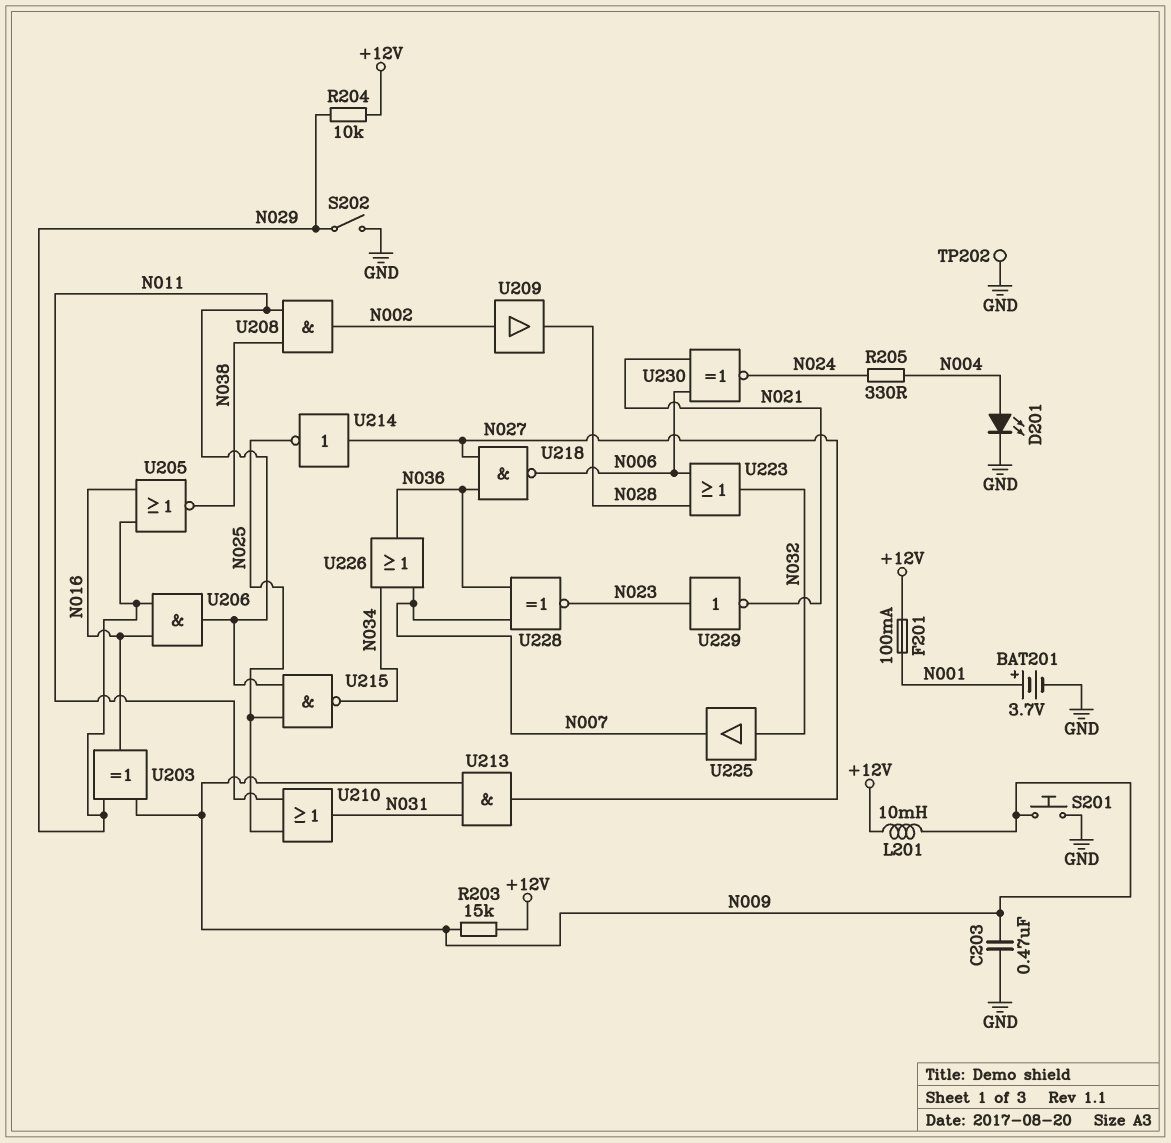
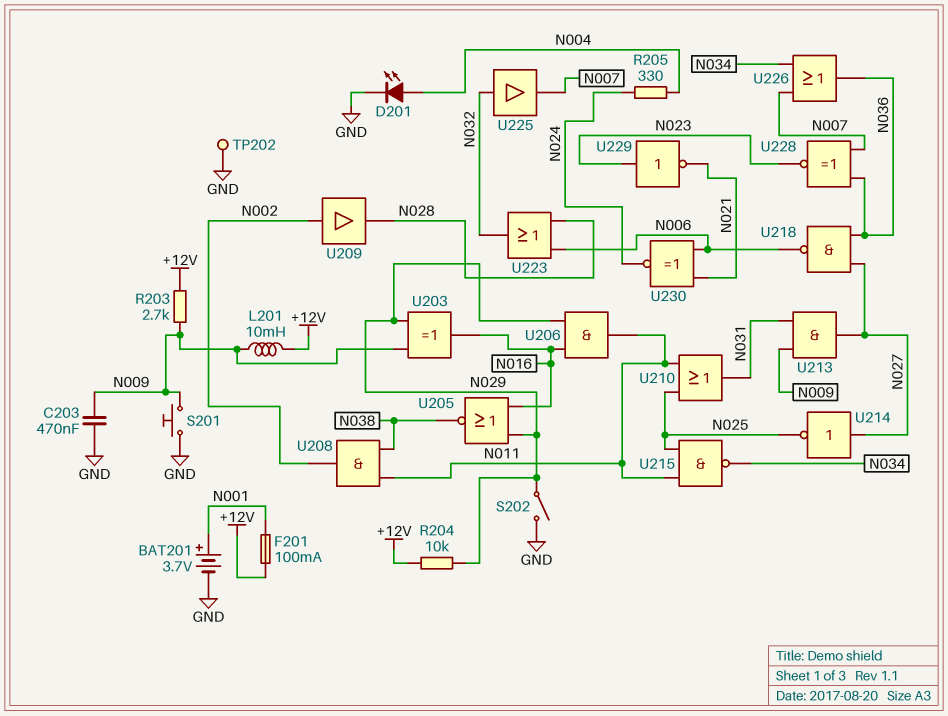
R203: 15k (+12V, N009) -> 2.7k (+12V, N009)

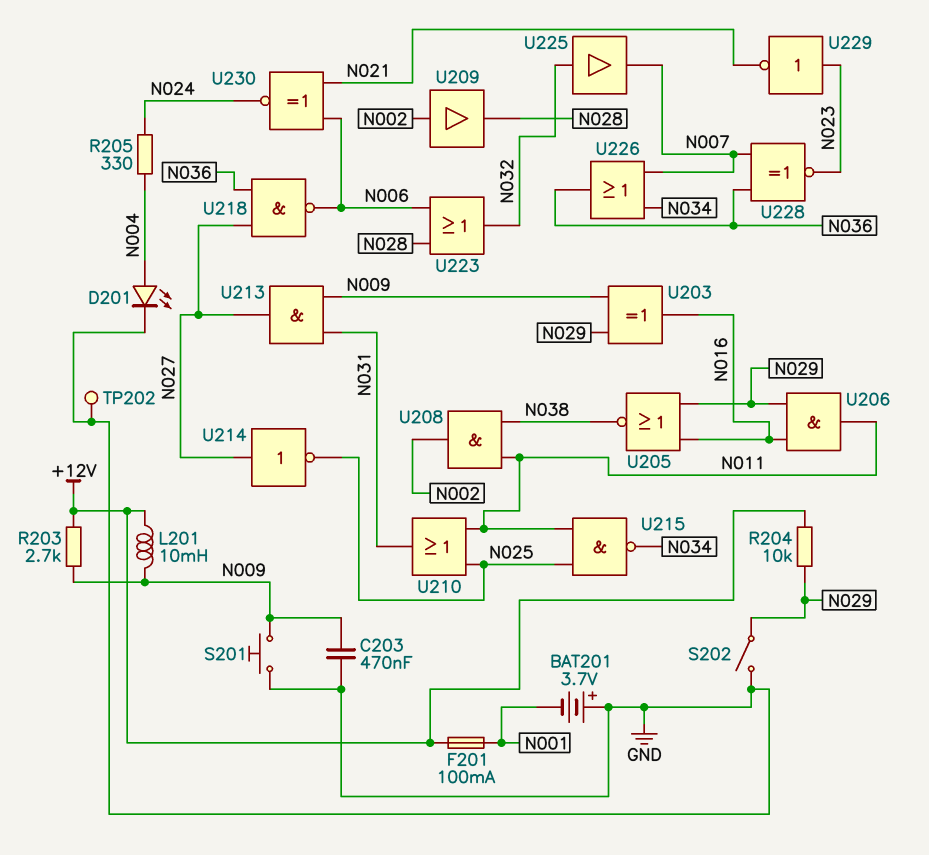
BAT201: 3.7V (plus N001, minus GND) -> 3.7V (plus GND, minus N001)

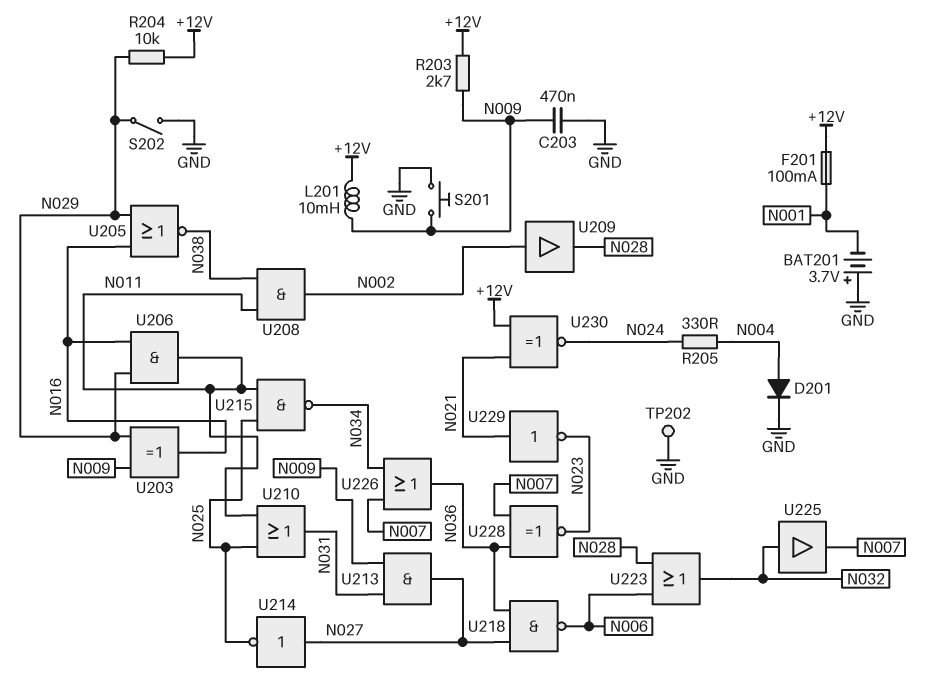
D201: LED (A N004, K GND) -> diode (A N004, K GND)
U229: NOT (in N023, out N021) -> NOT (in N021, out N023)
U230: XNOR (in N006, in N021, out N024) -> XNOR (in +12V, in N021, out N024)

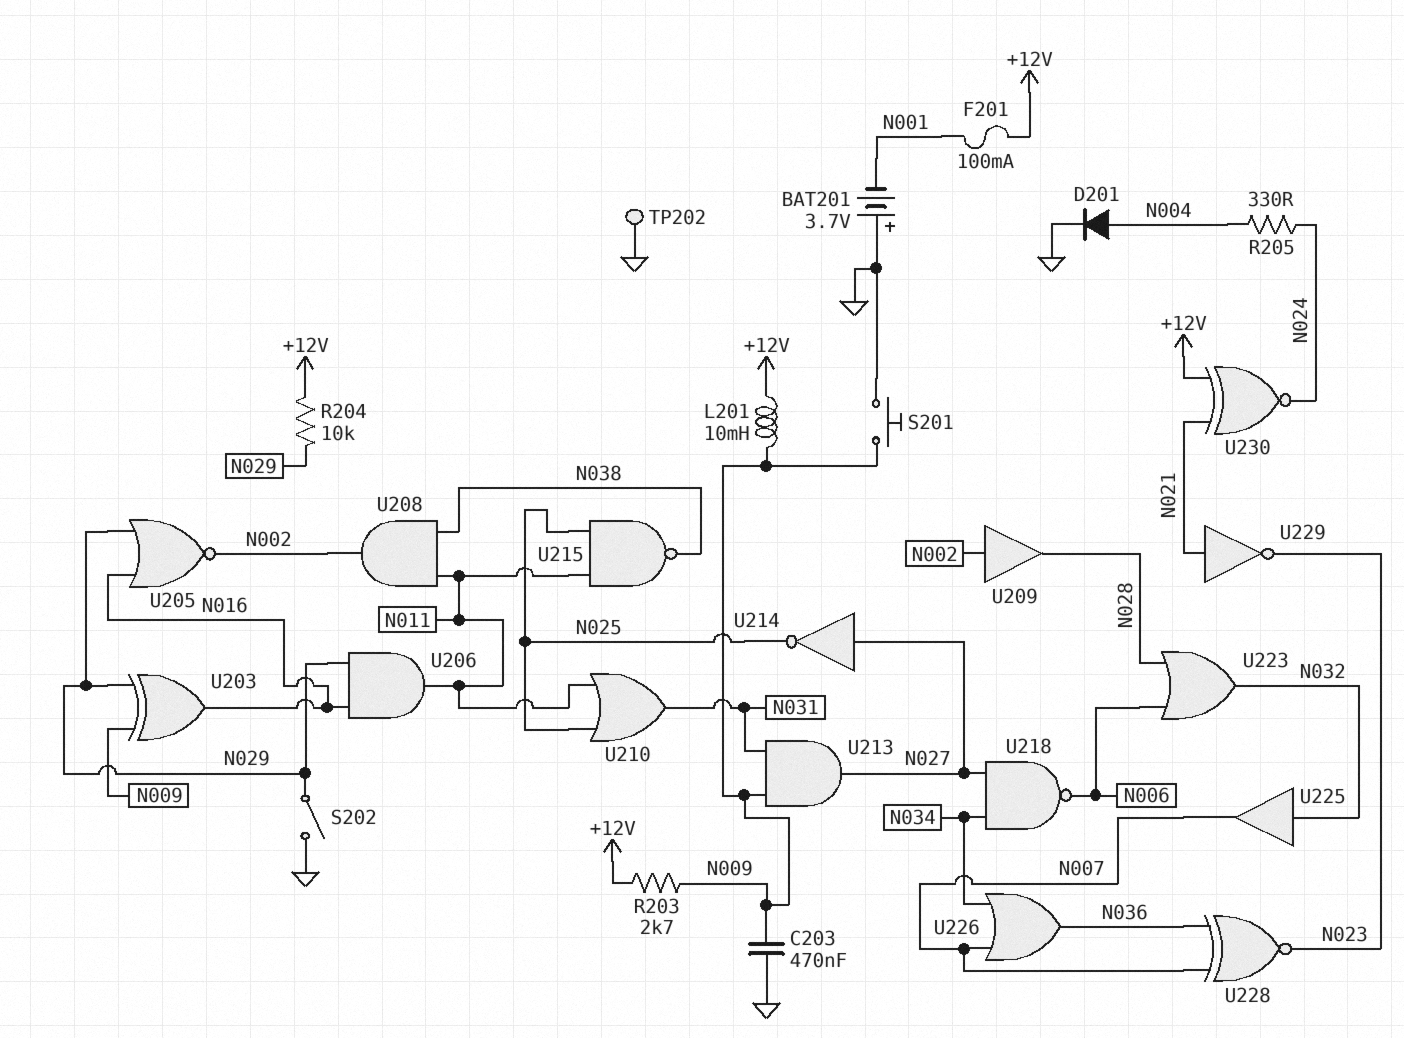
U205: NOR (in N016, in N029, out N038) -> NOR (in N016, in N029, out N002)
U215: NAND (in N011, in N025, out N034) -> NAND (in N011, in N025, out N038)
U218: NAND (in N027, in N036, out N006) -> NAND (in N027, in N034, out N006)

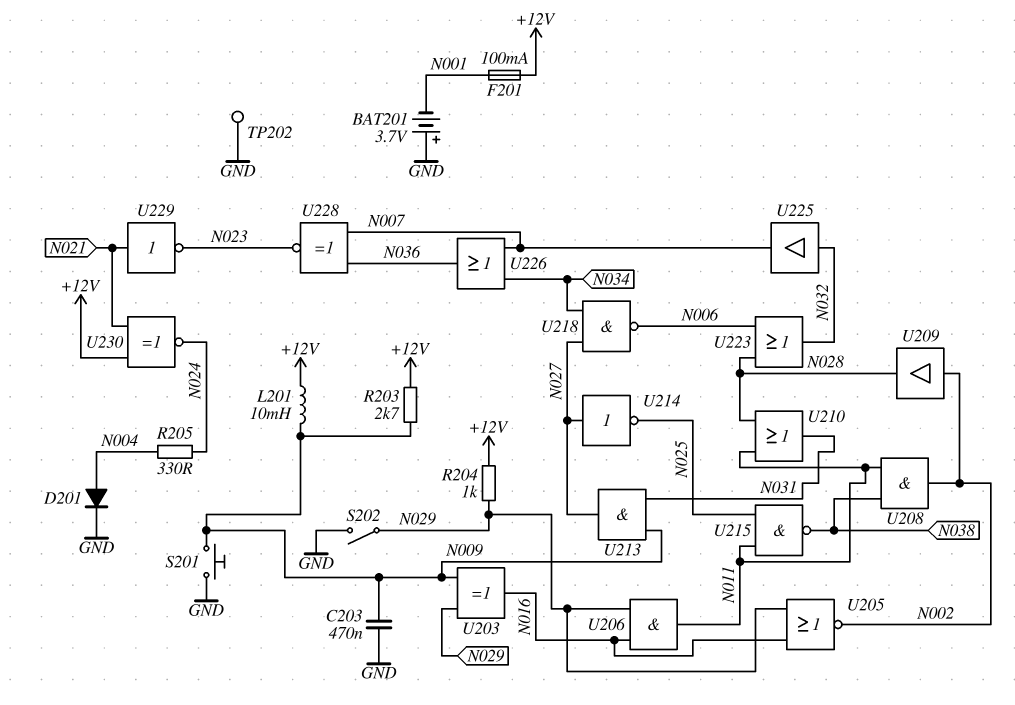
R204: 10k (+12V, N029) -> 1k (+12V, N029)
U210: OR (in N011, in N025, out N031) -> OR (in N011, in N028, out N031)

